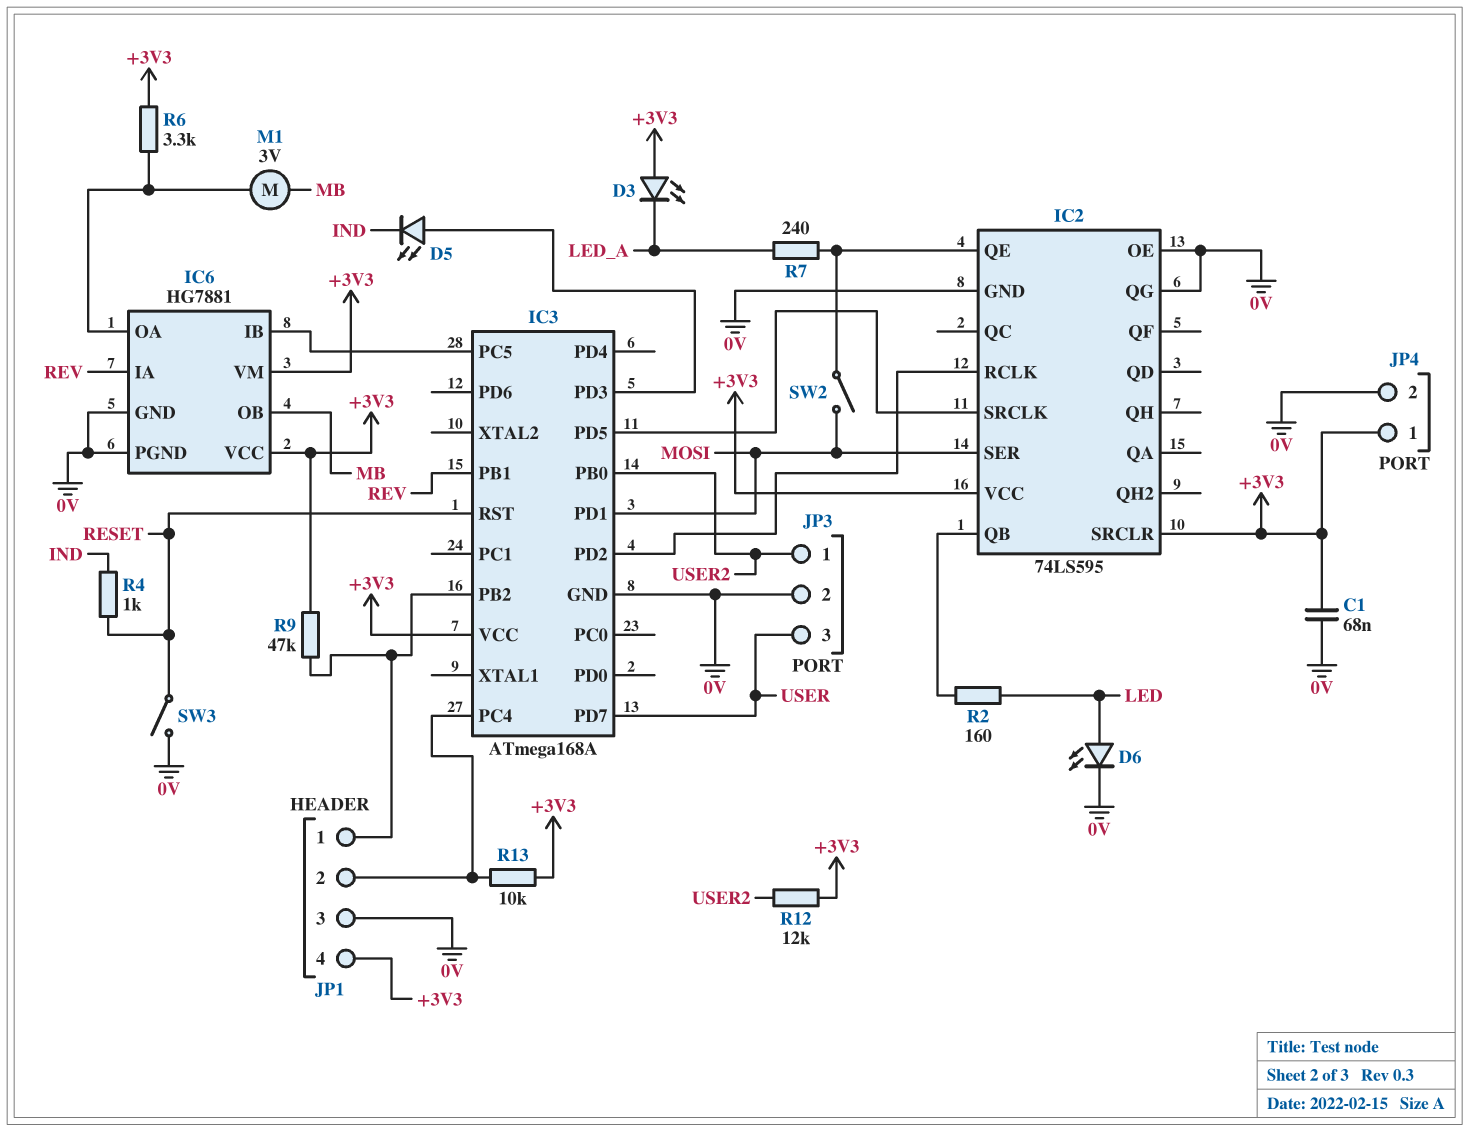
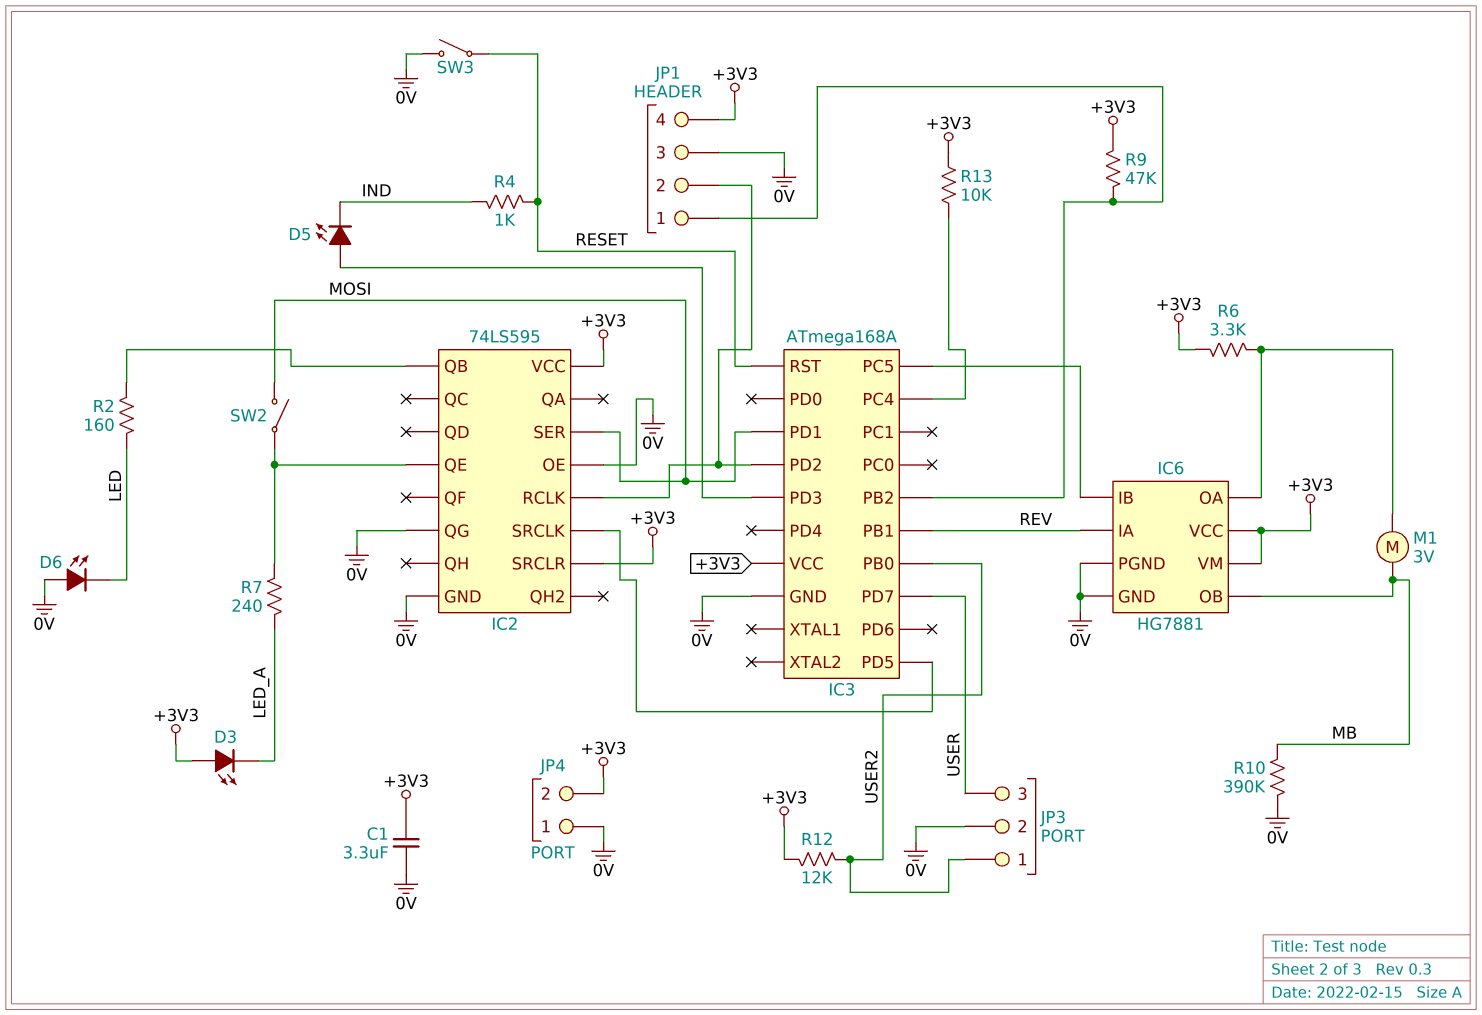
C1: 68nF (+3V3, 0V) -> 3.3uF (+3V3, 0V)
D6: LED (A LED, K 0V) -> LED (A 0V, K LED)
JP1 pin 2: IC3/PC4 -> IC2/RCLK
JP4 pin 1: +3V3 -> 0V
JP4 pin 2: 0V -> +3V3
R10: none -> 390k (0V, MB)

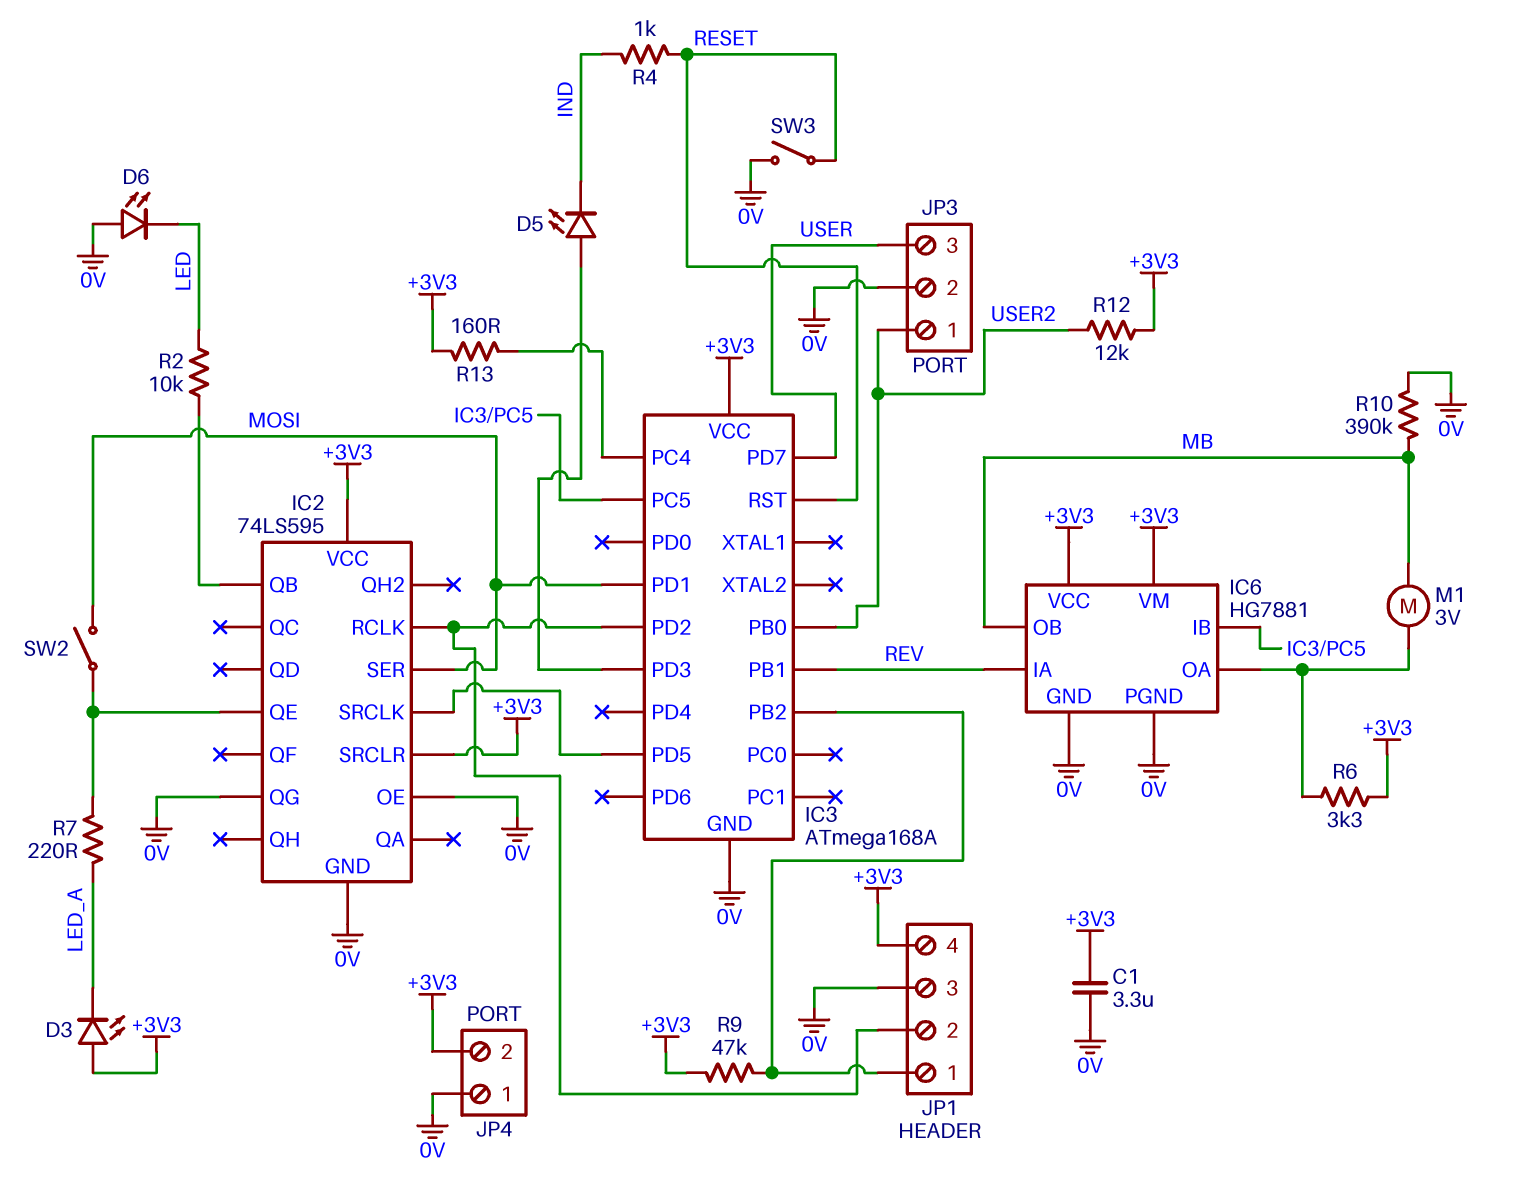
R2: 160 (IC2/QB, LED) -> 10k (IC2/QB, LED)
R7: 240 (IC2/QE, LED_A) -> 220 (IC2/QE, LED_A)
R13: 10k (+3V3, IC3/PC4) -> 160 (+3V3, IC3/PC4)

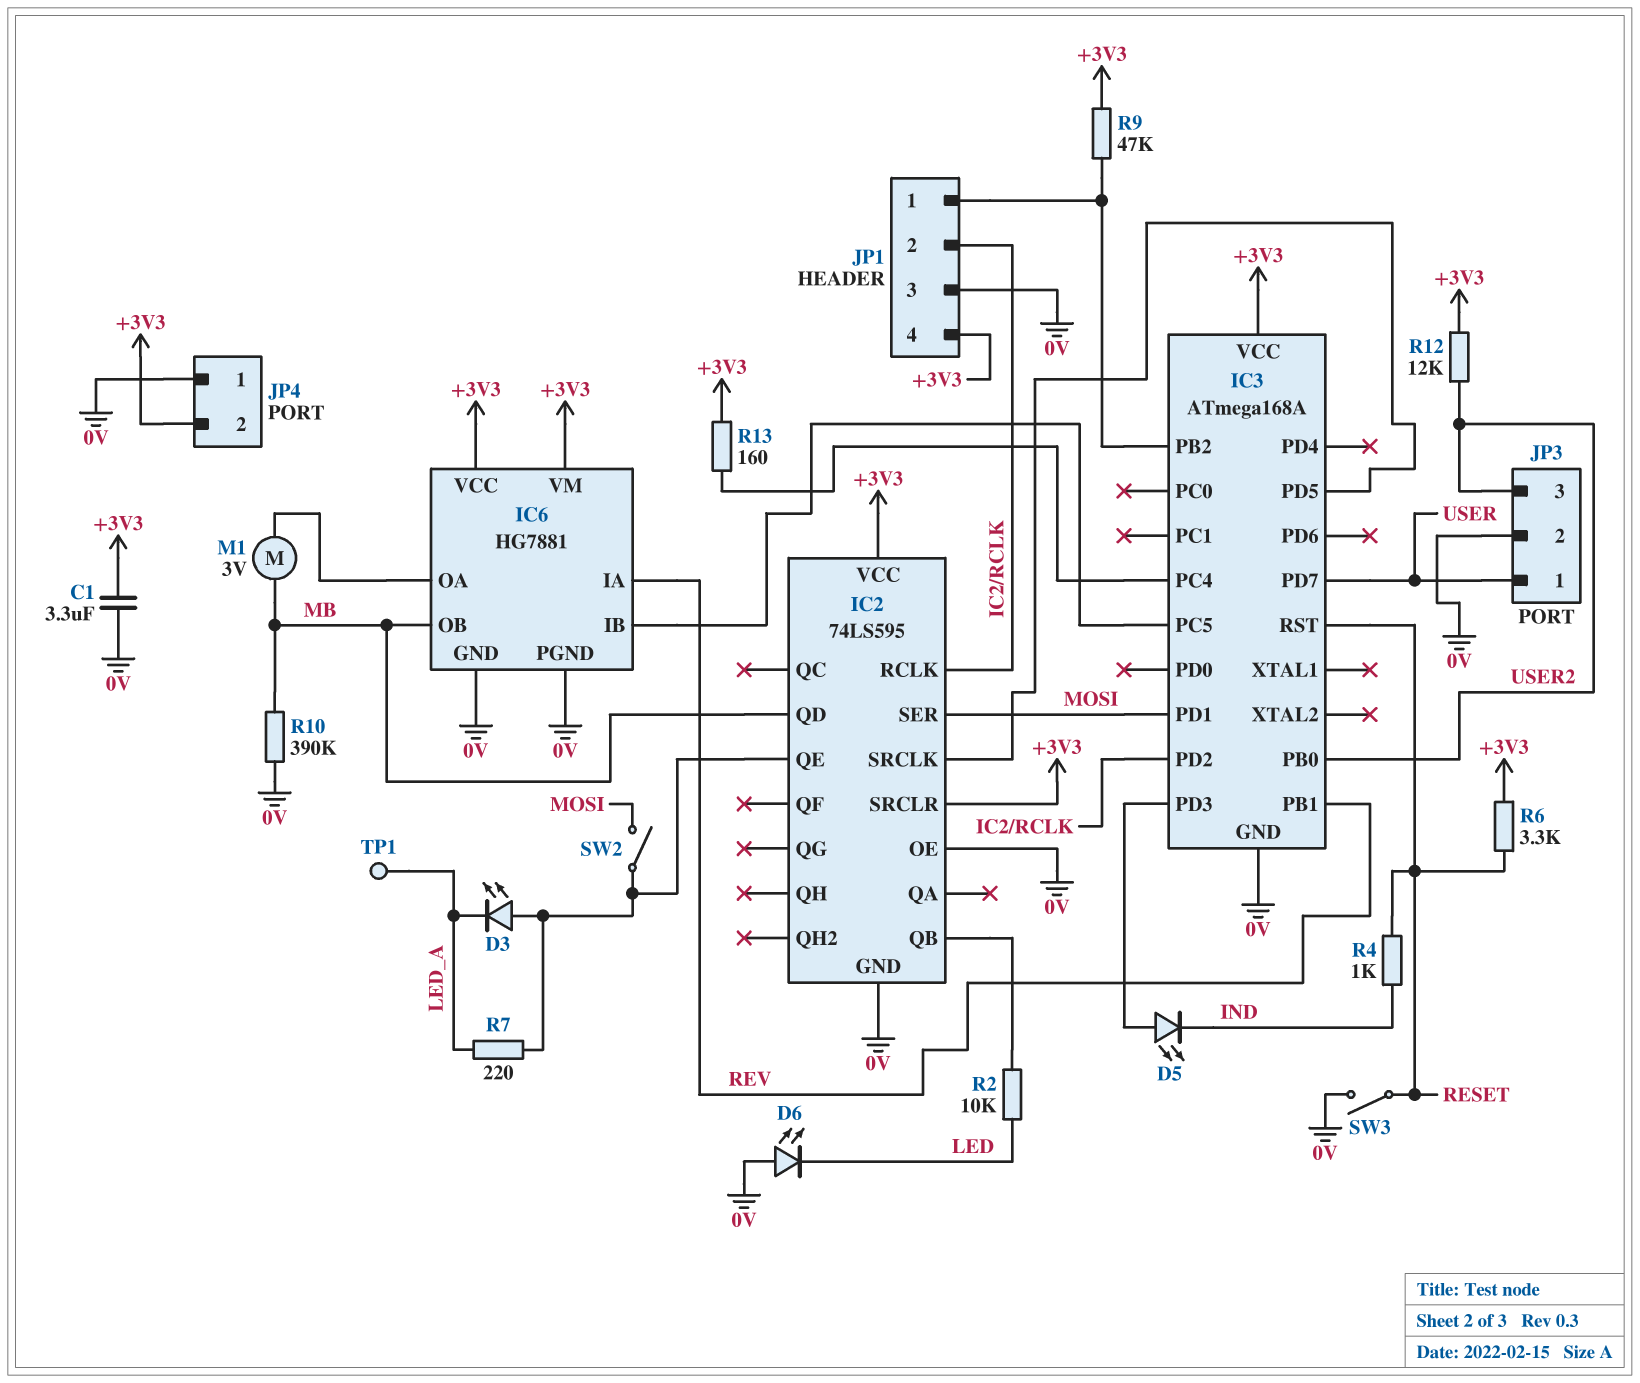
D3: LED (A +3V3, K LED_A) -> LED (A IC2/QE, K LED_A)
IC2 pin QD: none -> MB
IC2 pin QG: 0V -> none
JP3 pin 1: USER2 -> USER
JP3 pin 3: USER -> USER2
R6: 3.3k (+3V3, IC6/OA) -> 3.3k (+3V3, RESET)
TP1: none -> test point (LED_A)

